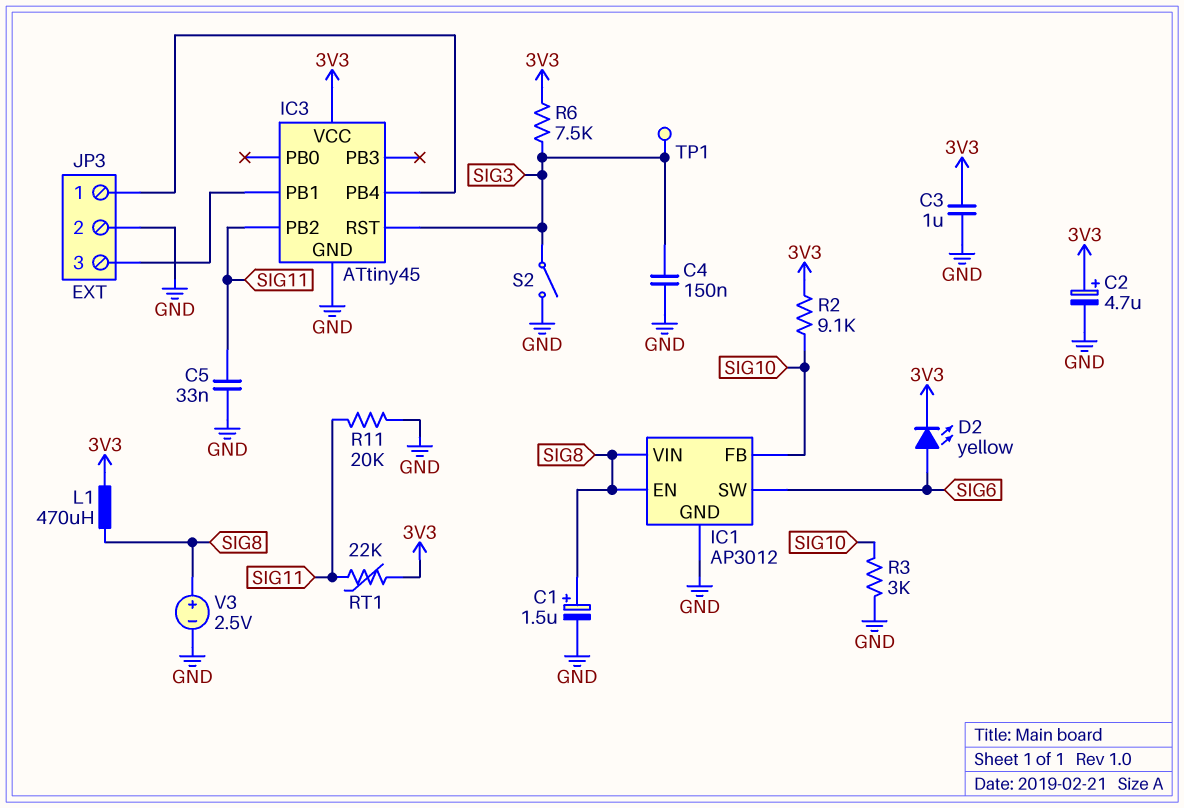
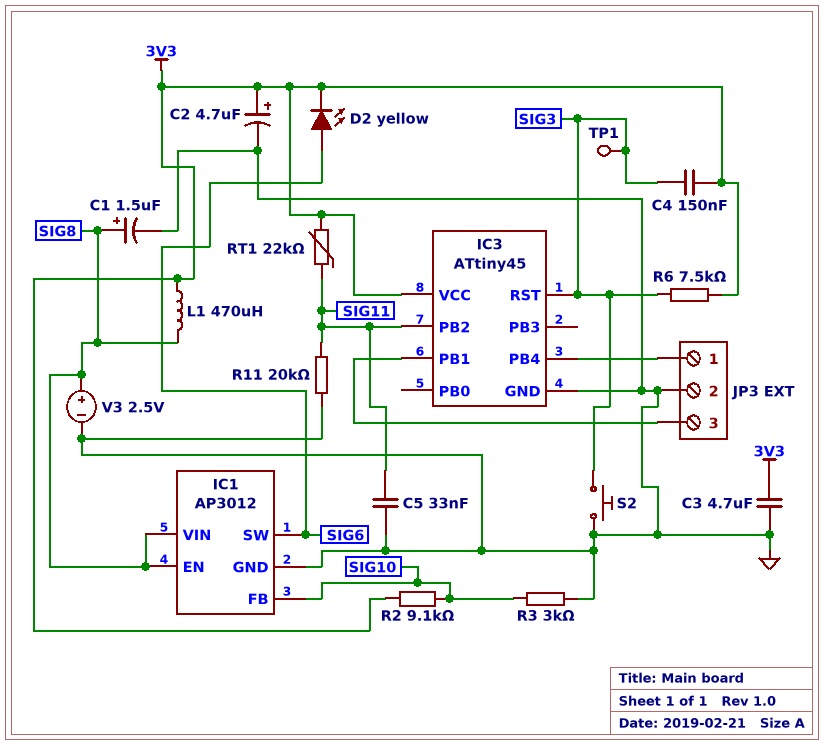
C3: 1uF (3V3, GND) -> 4.7uF (3V3, GND)
C4: 150nF (GND, SIG3) -> 150nF (3V3, SIG3)
S2: switch (GND, SIG3) -> button (GND, SIG3)

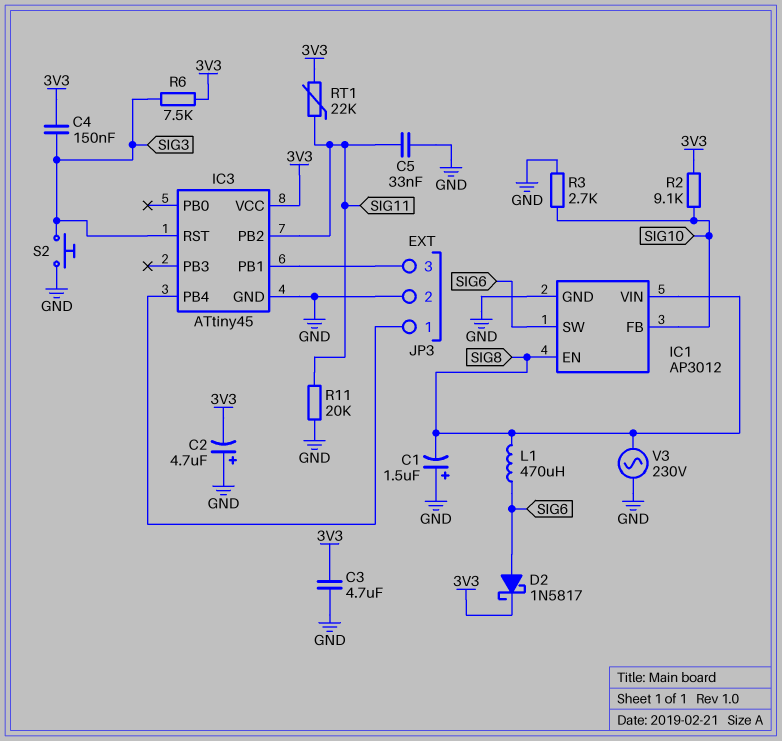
C1: 1.5uF (plus SIG8, minus GND) -> 1.5uF (plus GND, minus SIG8)
C2: 4.7uF (plus 3V3, minus GND) -> 4.7uF (plus GND, minus 3V3)
D2: LED yellow (A SIG6, K 3V3) -> schottky 1N5817 (A SIG6, K 3V3)
L1: 470uH (3V3, SIG8) -> 470uH (SIG6, SIG8)
R3: 3k (GND, SIG10) -> 2.7k (GND, SIG10)
TP1: test point (SIG3) -> none
V3: 2.5V (plus SIG8, minus GND) -> AC 230V (GND, SIG8)

